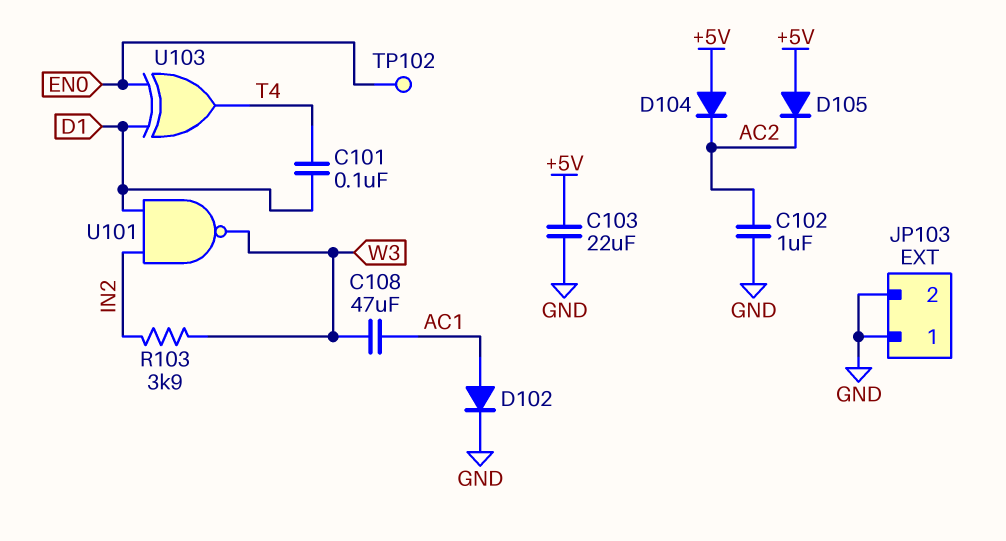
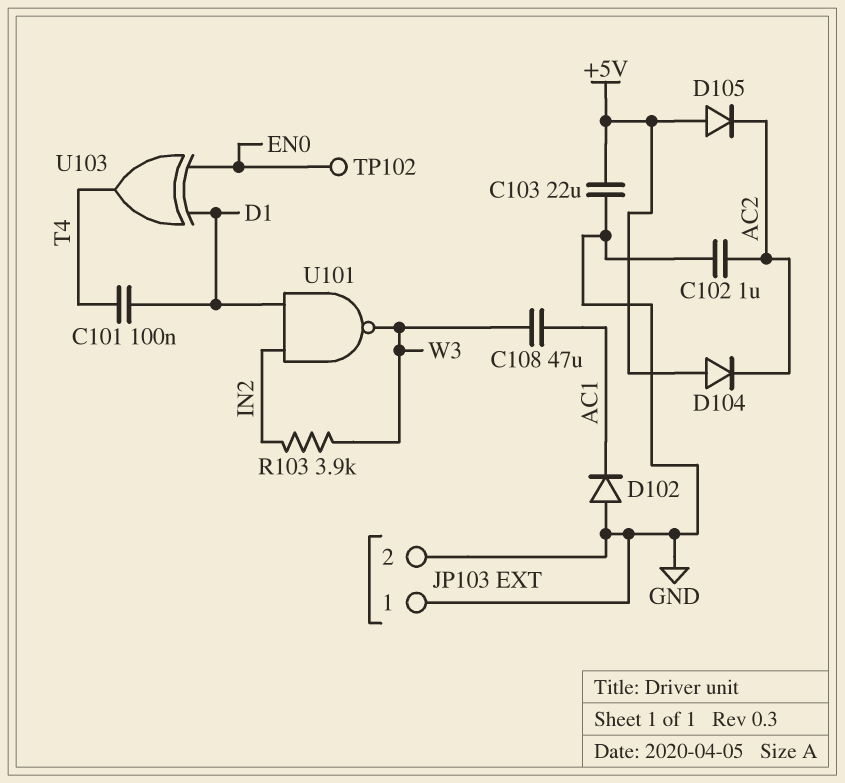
D102: diode (A AC1, K GND) -> diode (A GND, K AC1)

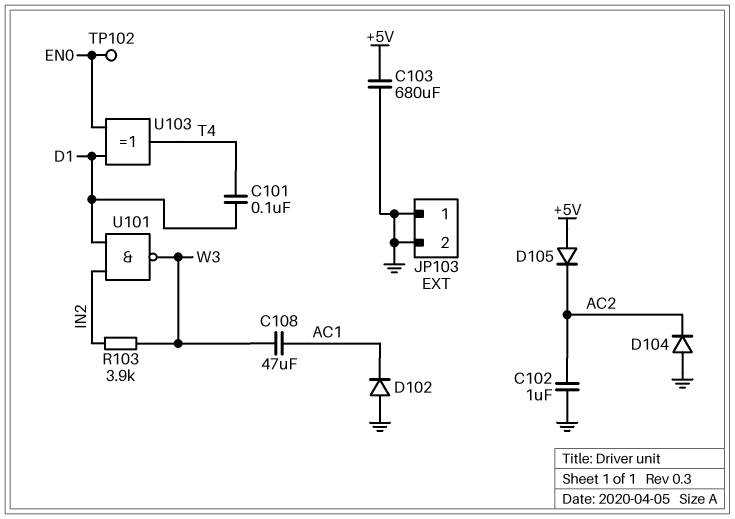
C103: 22uF (+5V, GND) -> 680uF (+5V, GND)
D104: diode (A +5V, K AC2) -> diode (A GND, K AC2)

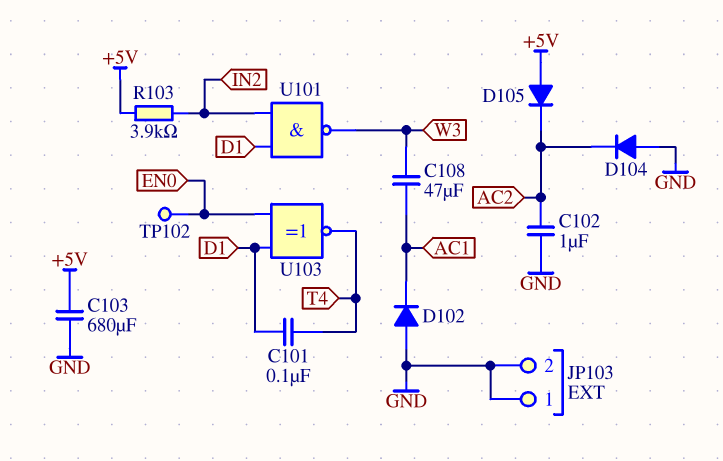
R103: 3.9k (IN2, W3) -> 3.9k (+5V, IN2)
U103: XOR (in D1, in EN0, out T4) -> XNOR (in D1, in EN0, out T4)

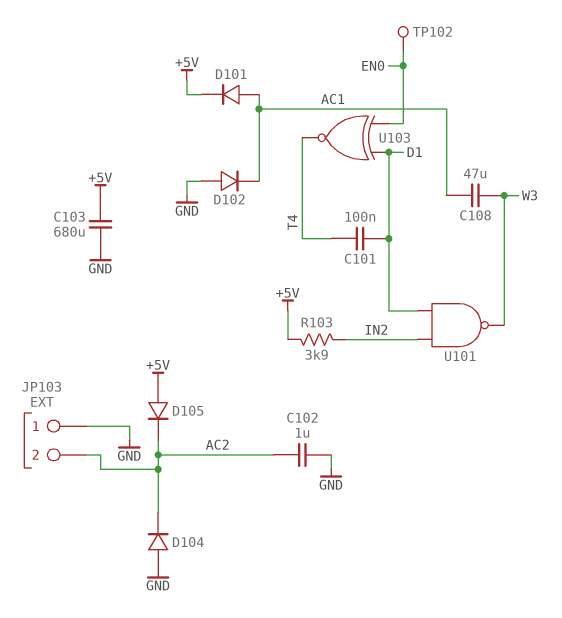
D101: none -> diode (A AC1, K +5V)
JP103 pin 2: GND -> AC2

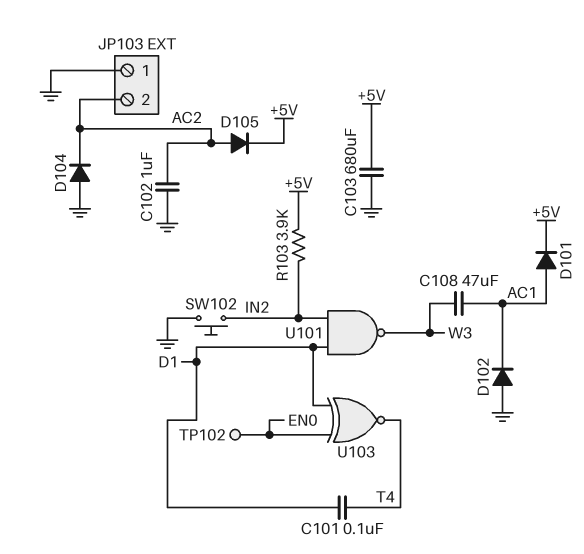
D105: diode (A +5V, K AC2) -> diode (A AC2, K +5V)
SW102: none -> button (GND, IN2)

